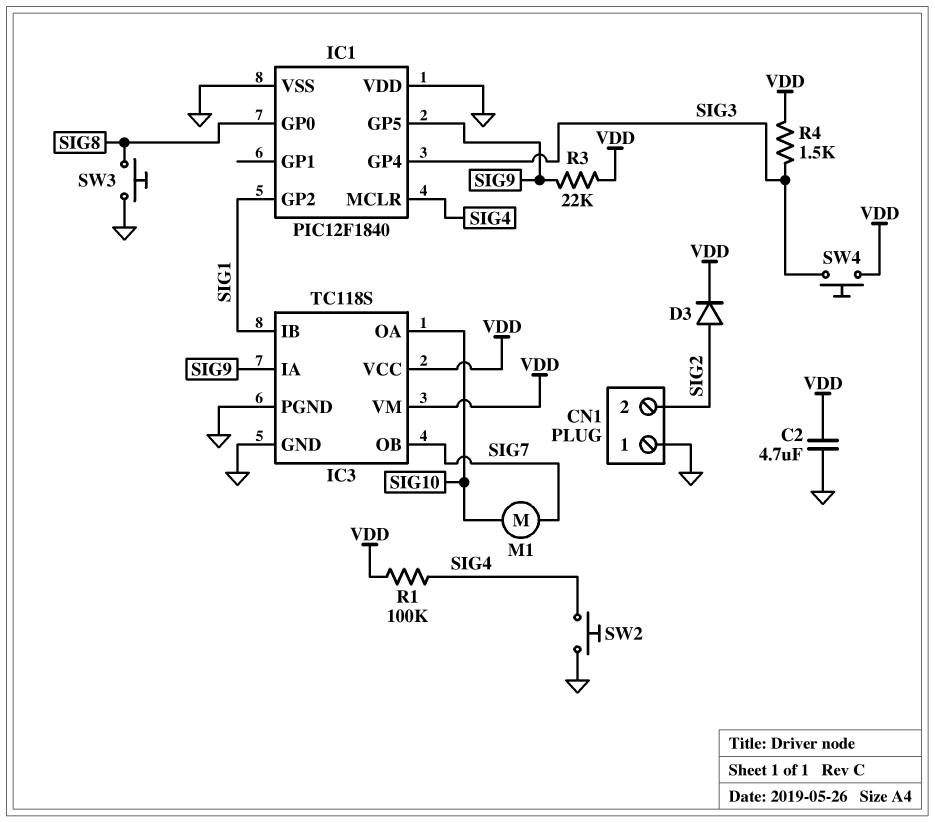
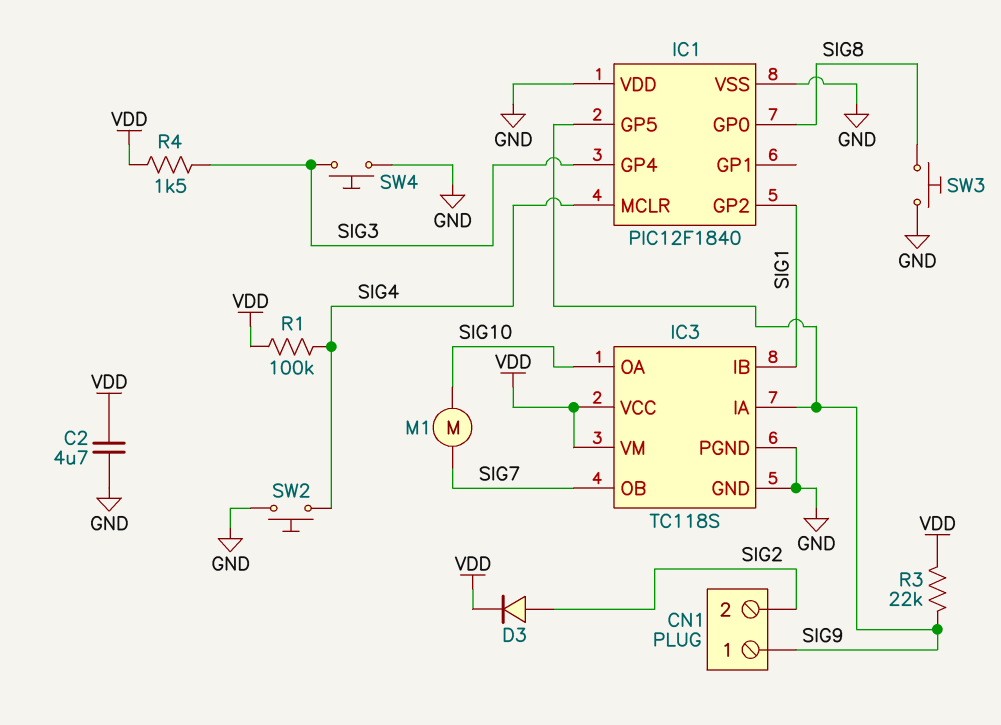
CN1 pin 1: GND -> SIG9
SW4: button (SIG3, VDD) -> button (GND, SIG3)

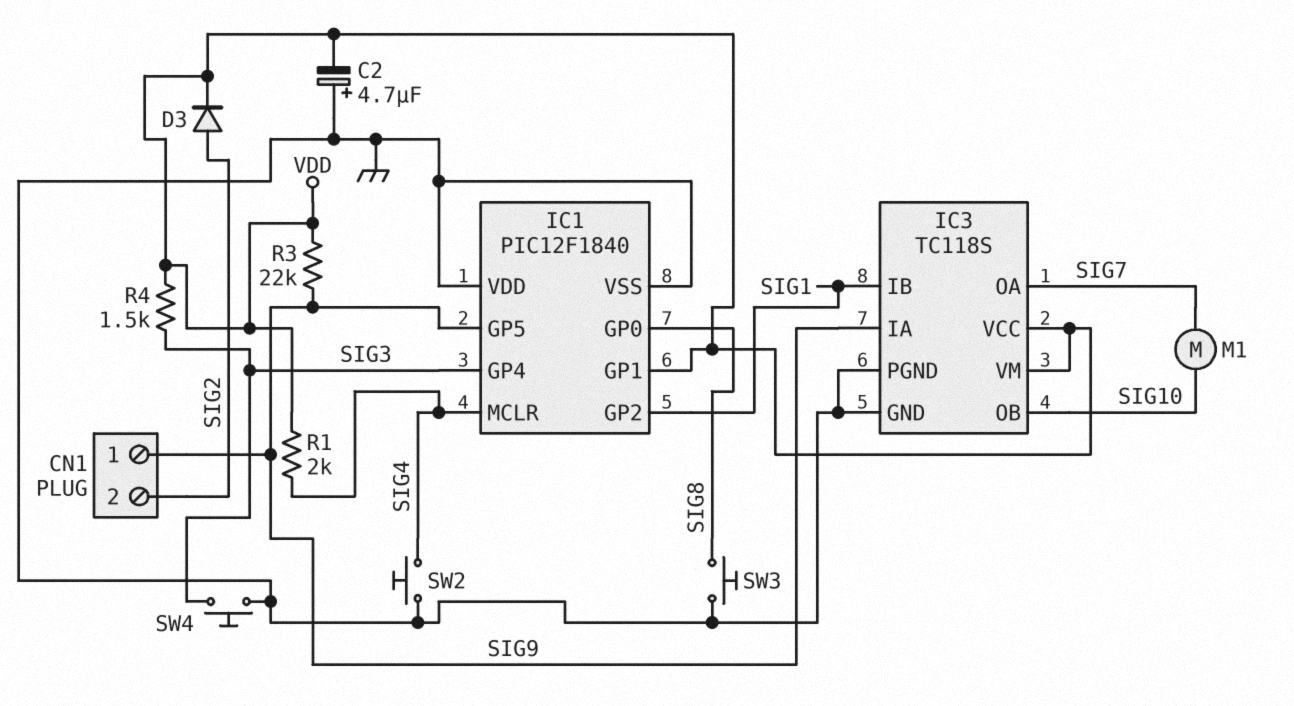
C2: 4.7uF (GND, VDD) -> 4.7uF (plus GND, minus VDD)
IC1 pin GP1: none -> VDD
IC3 pin OA: SIG10 -> SIG7
IC3 pin OB: SIG7 -> SIG10
R1: 100k (SIG4, VDD) -> 2k (SIG4, VDD)

